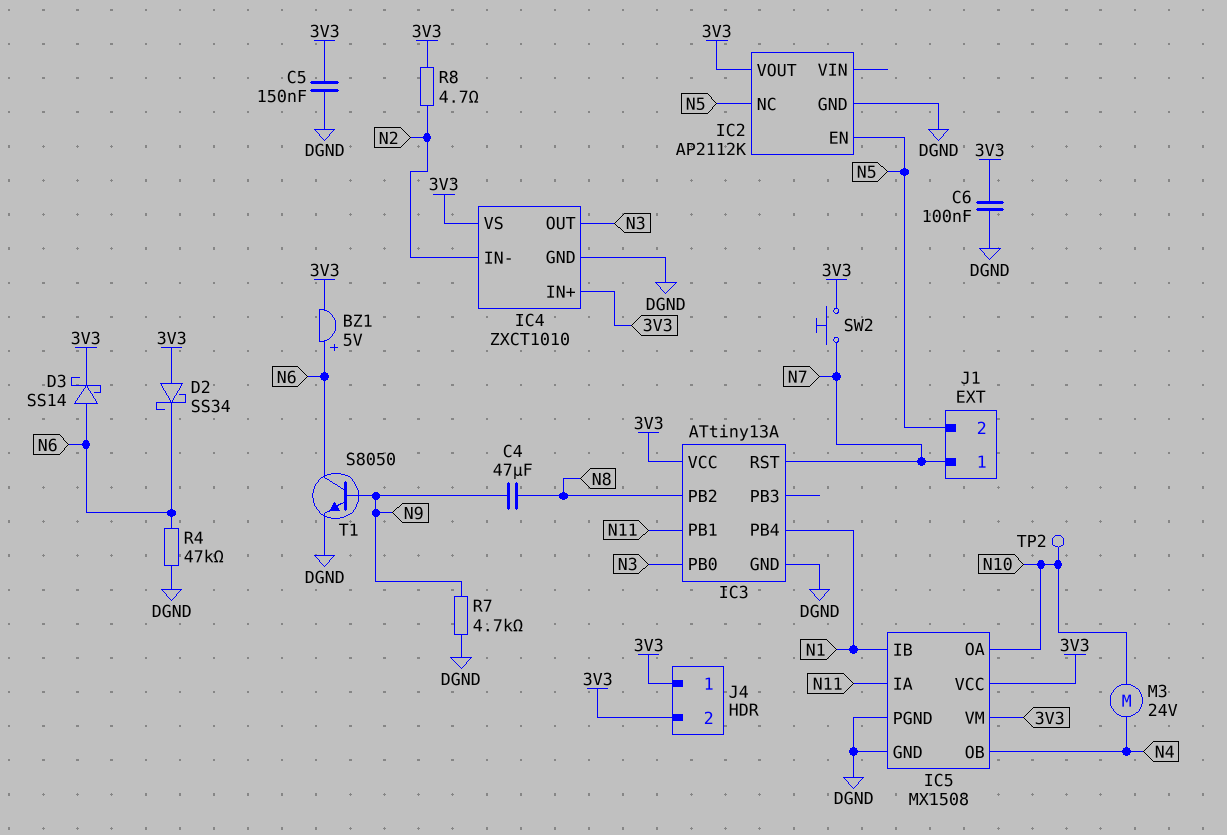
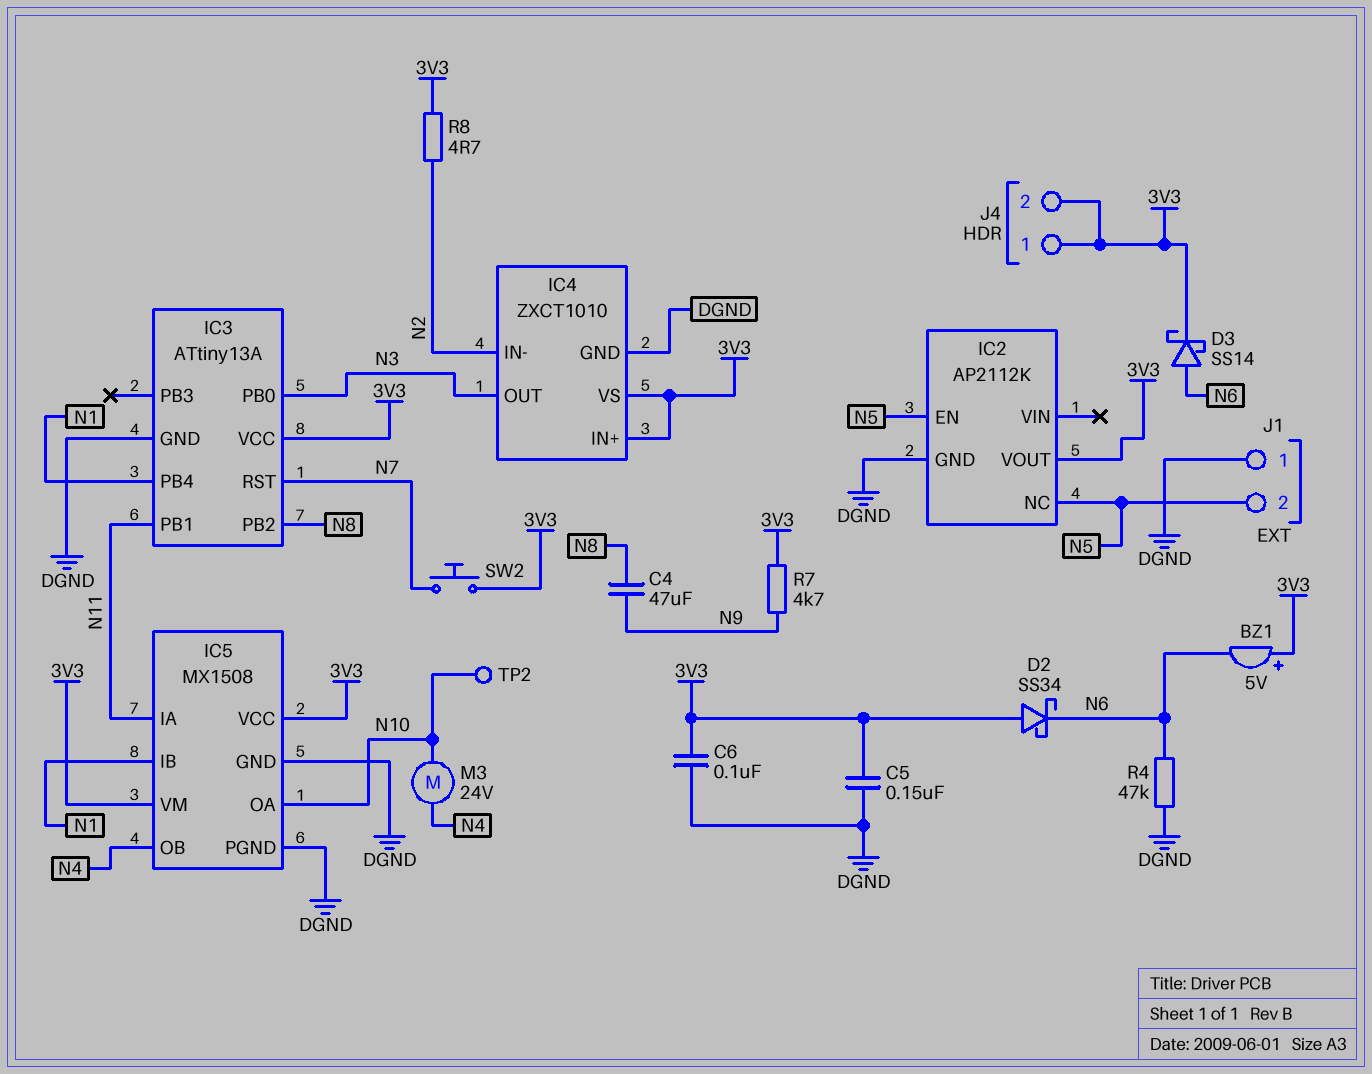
BZ1: buzzer 5V (plus N6, minus 3V3) -> buzzer 5V (plus 3V3, minus N6)
J1 pin 1: N7 -> DGND
R7: 4.7k (DGND, N9) -> 4.7k (3V3, N9)
T1: NPN S8050 (B N9, C N6, E DGND) -> none

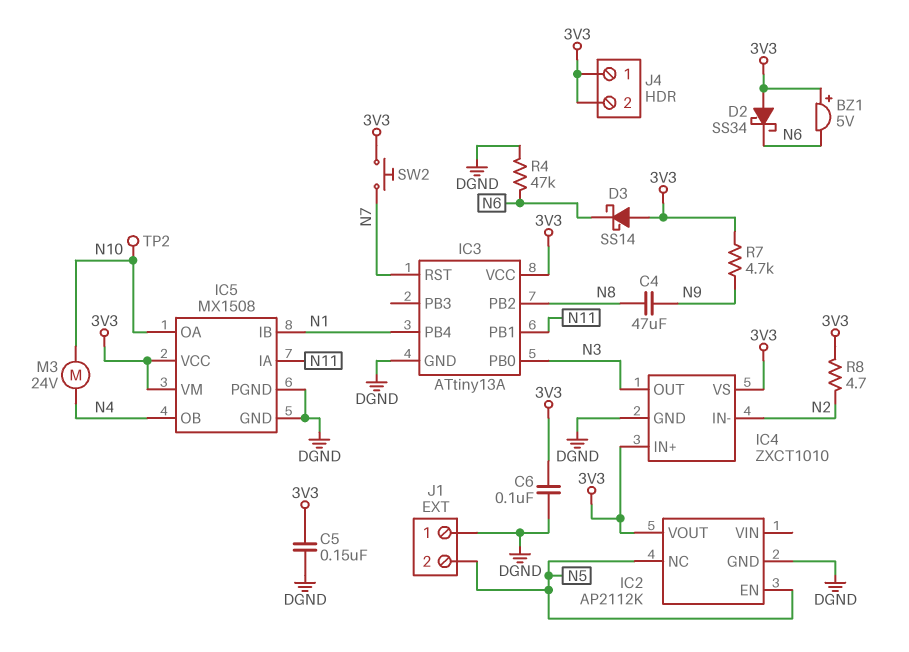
D3: schottky SS14 (A N6, K 3V3) -> schottky SS14 (A 3V3, K N6)

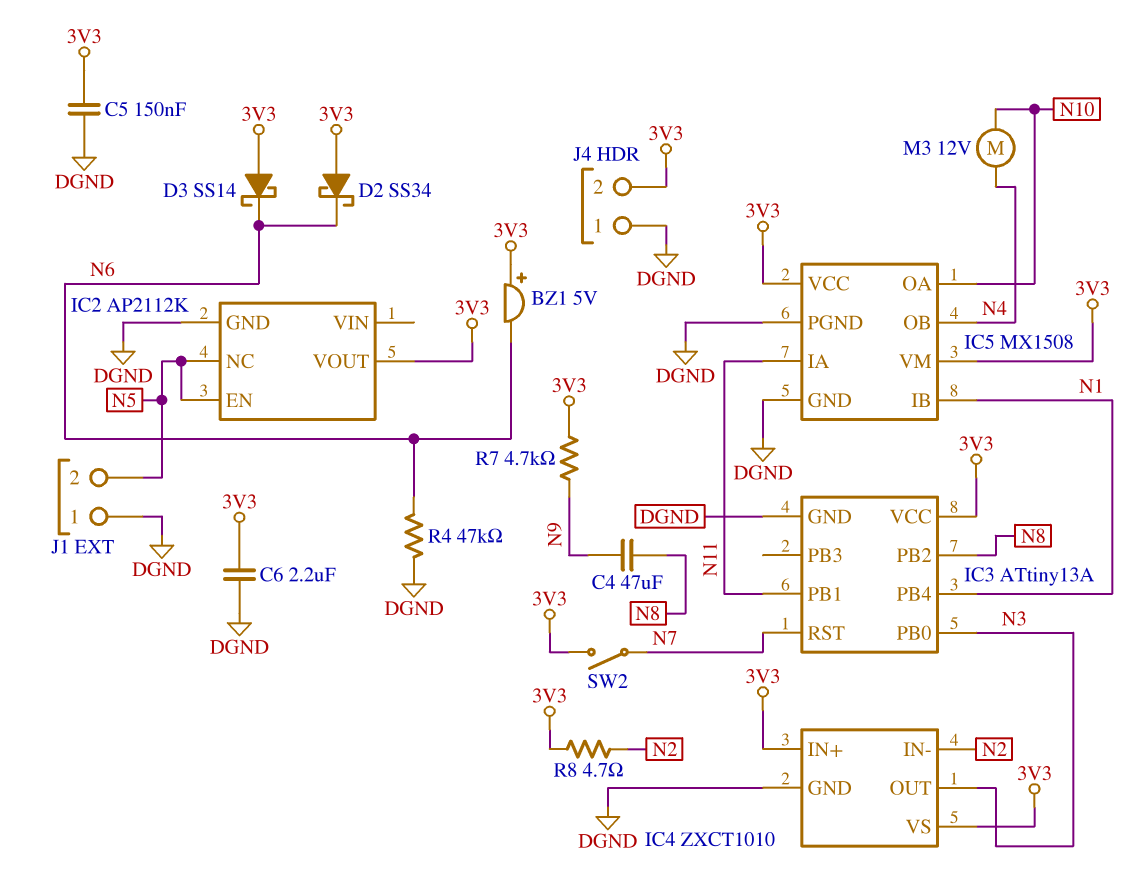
C6: 100nF (3V3, DGND) -> 2.2uF (3V3, DGND)
J4 pin 1: 3V3 -> DGND
M3: motor 24V (N4, N10) -> motor 12V (N4, N10)
SW2: button (3V3, N7) -> switch (3V3, N7)
TP2: test point (N10) -> none

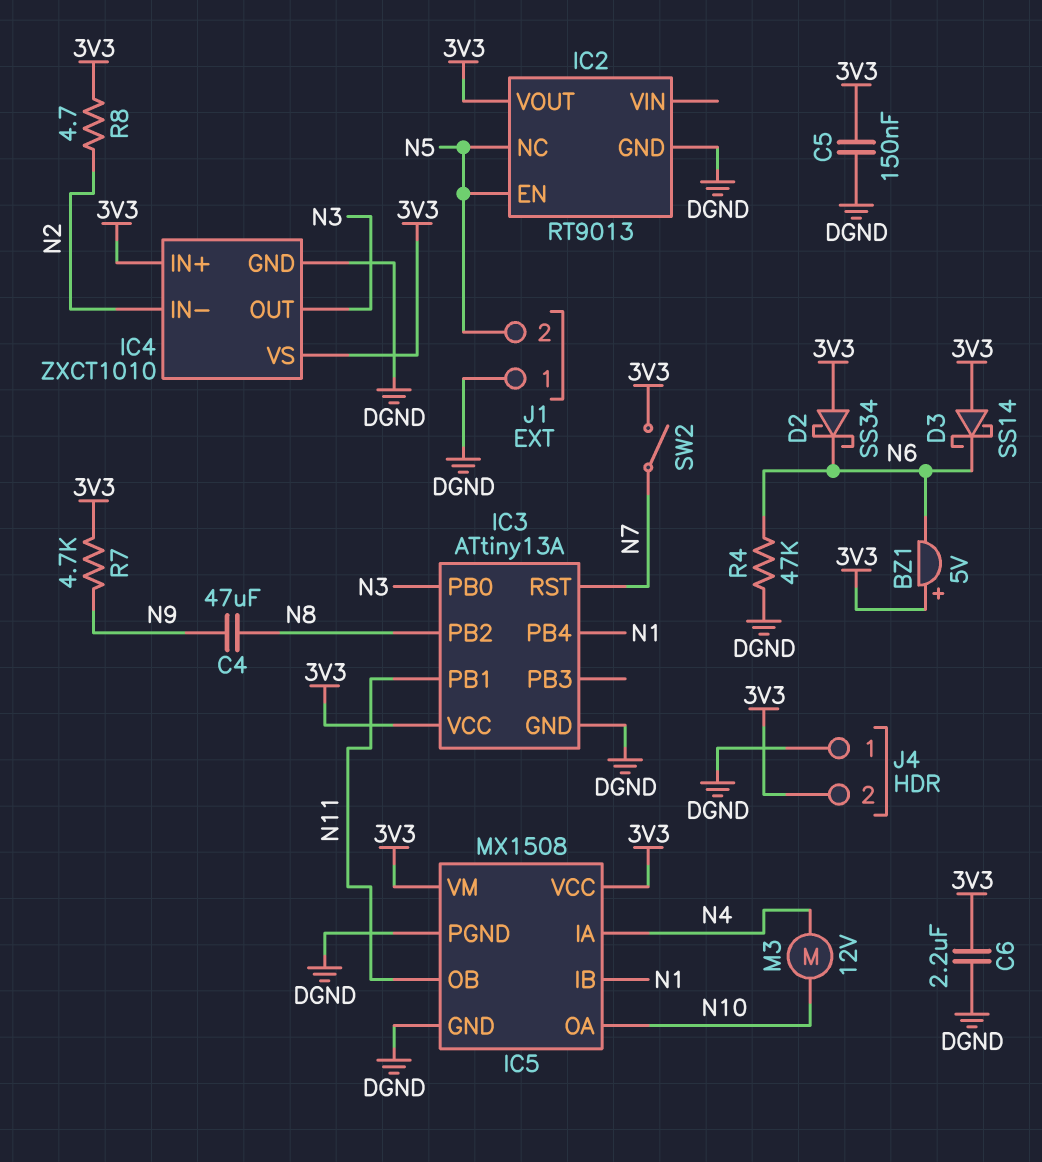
IC2: AP2112K -> RT9013
IC5 pin IA: N11 -> N4
IC5 pin OB: N4 -> N11

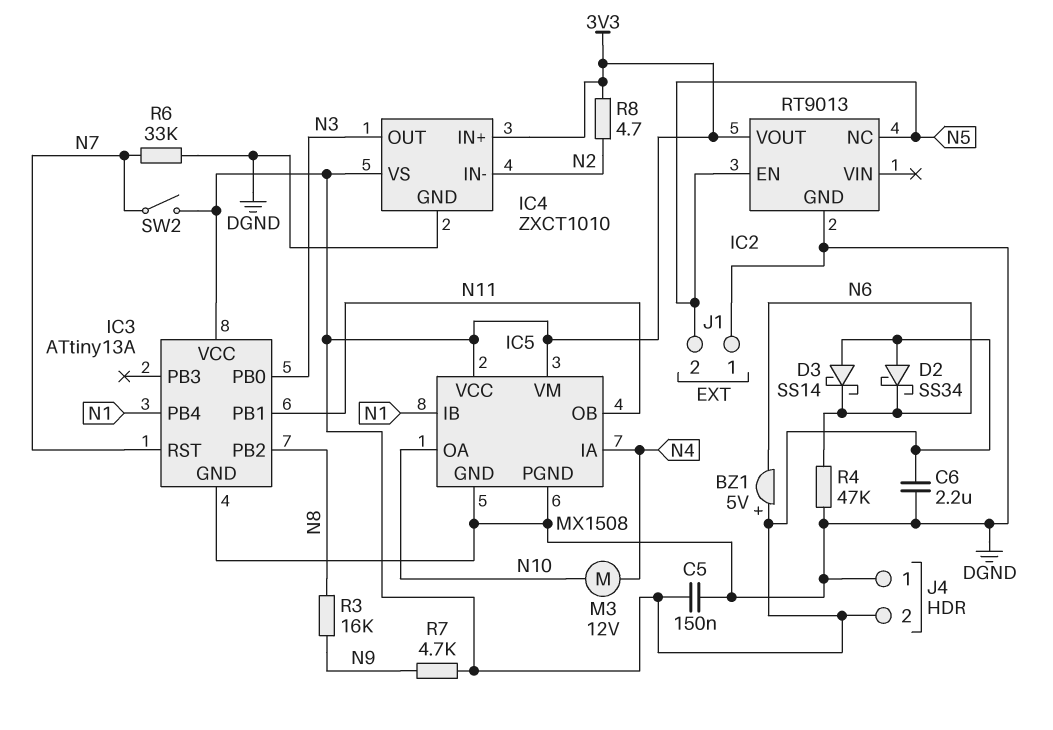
C4: 47uF (N8, N9) -> none
R3: none -> 16k (N8, N9)
R6: none -> 33k (DGND, N7)

